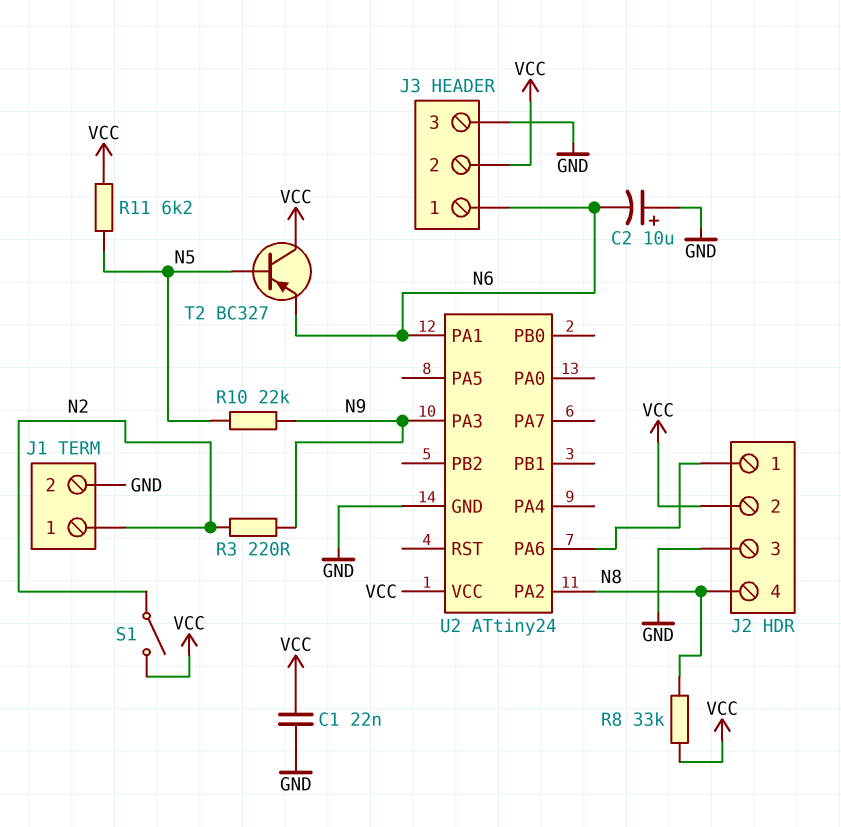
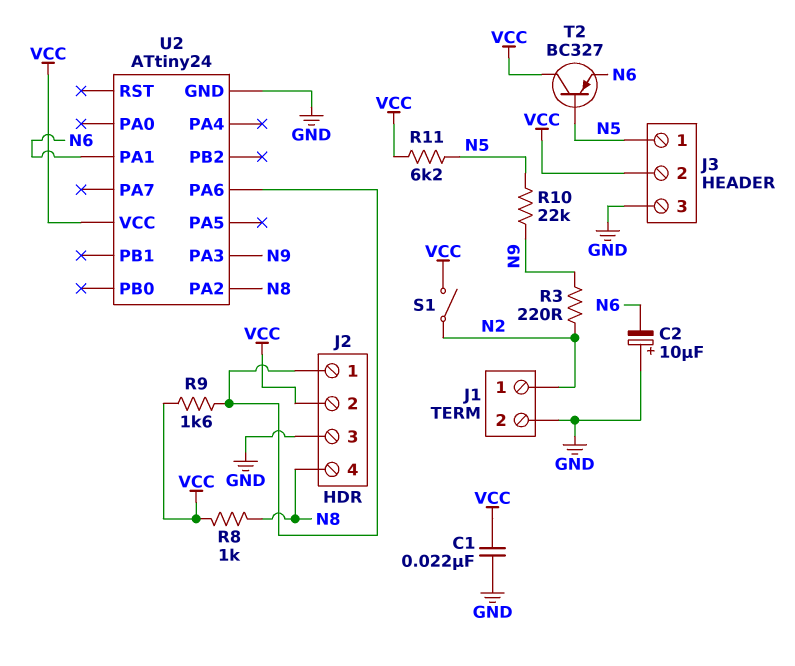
J3 pin 1: N6 -> N5
R8: 33k (N8, VCC) -> 1k (N8, VCC)
R9: none -> 1.6k (J2/1, VCC)

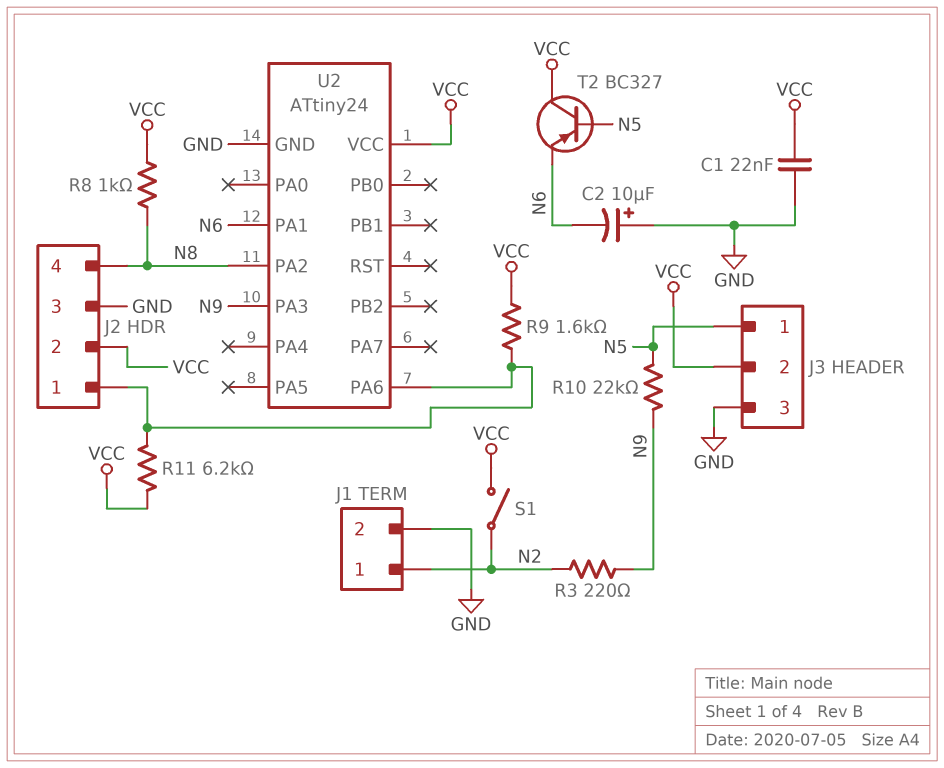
R11: 6.2k (N5, VCC) -> 6.2k (J2/1, VCC)

